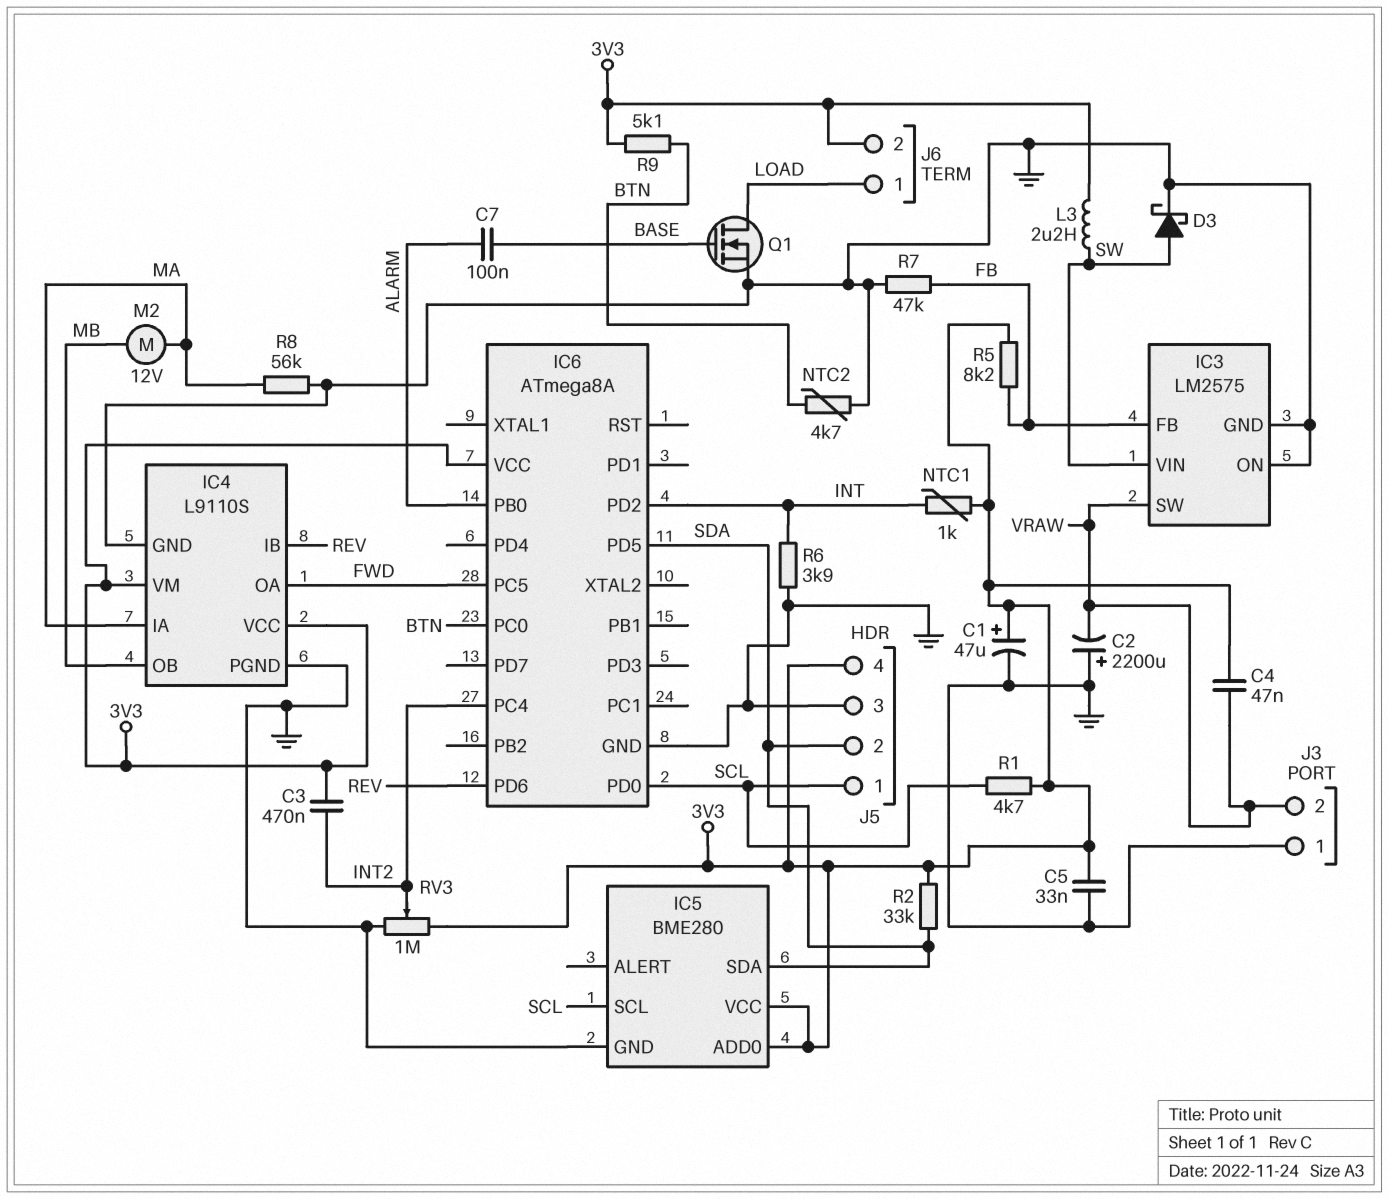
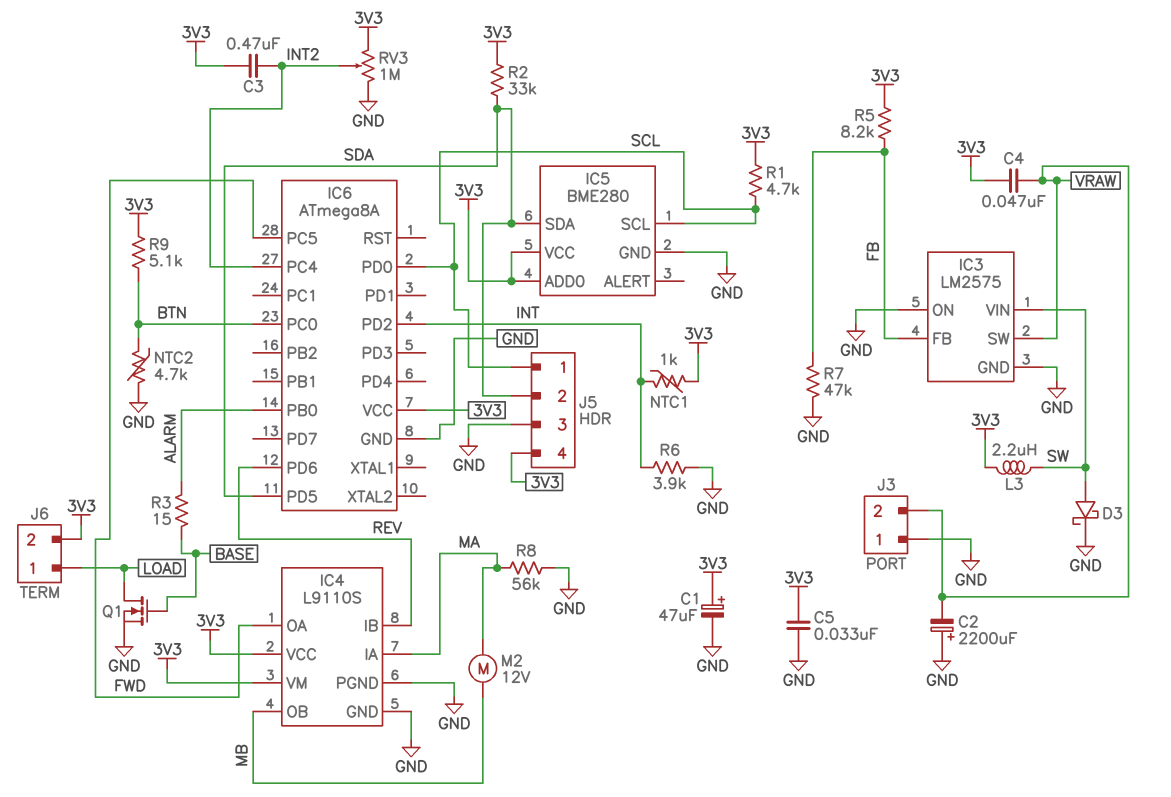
C7: 100nF (ALARM, BASE) -> none
R3: none -> 15 (ALARM, BASE)

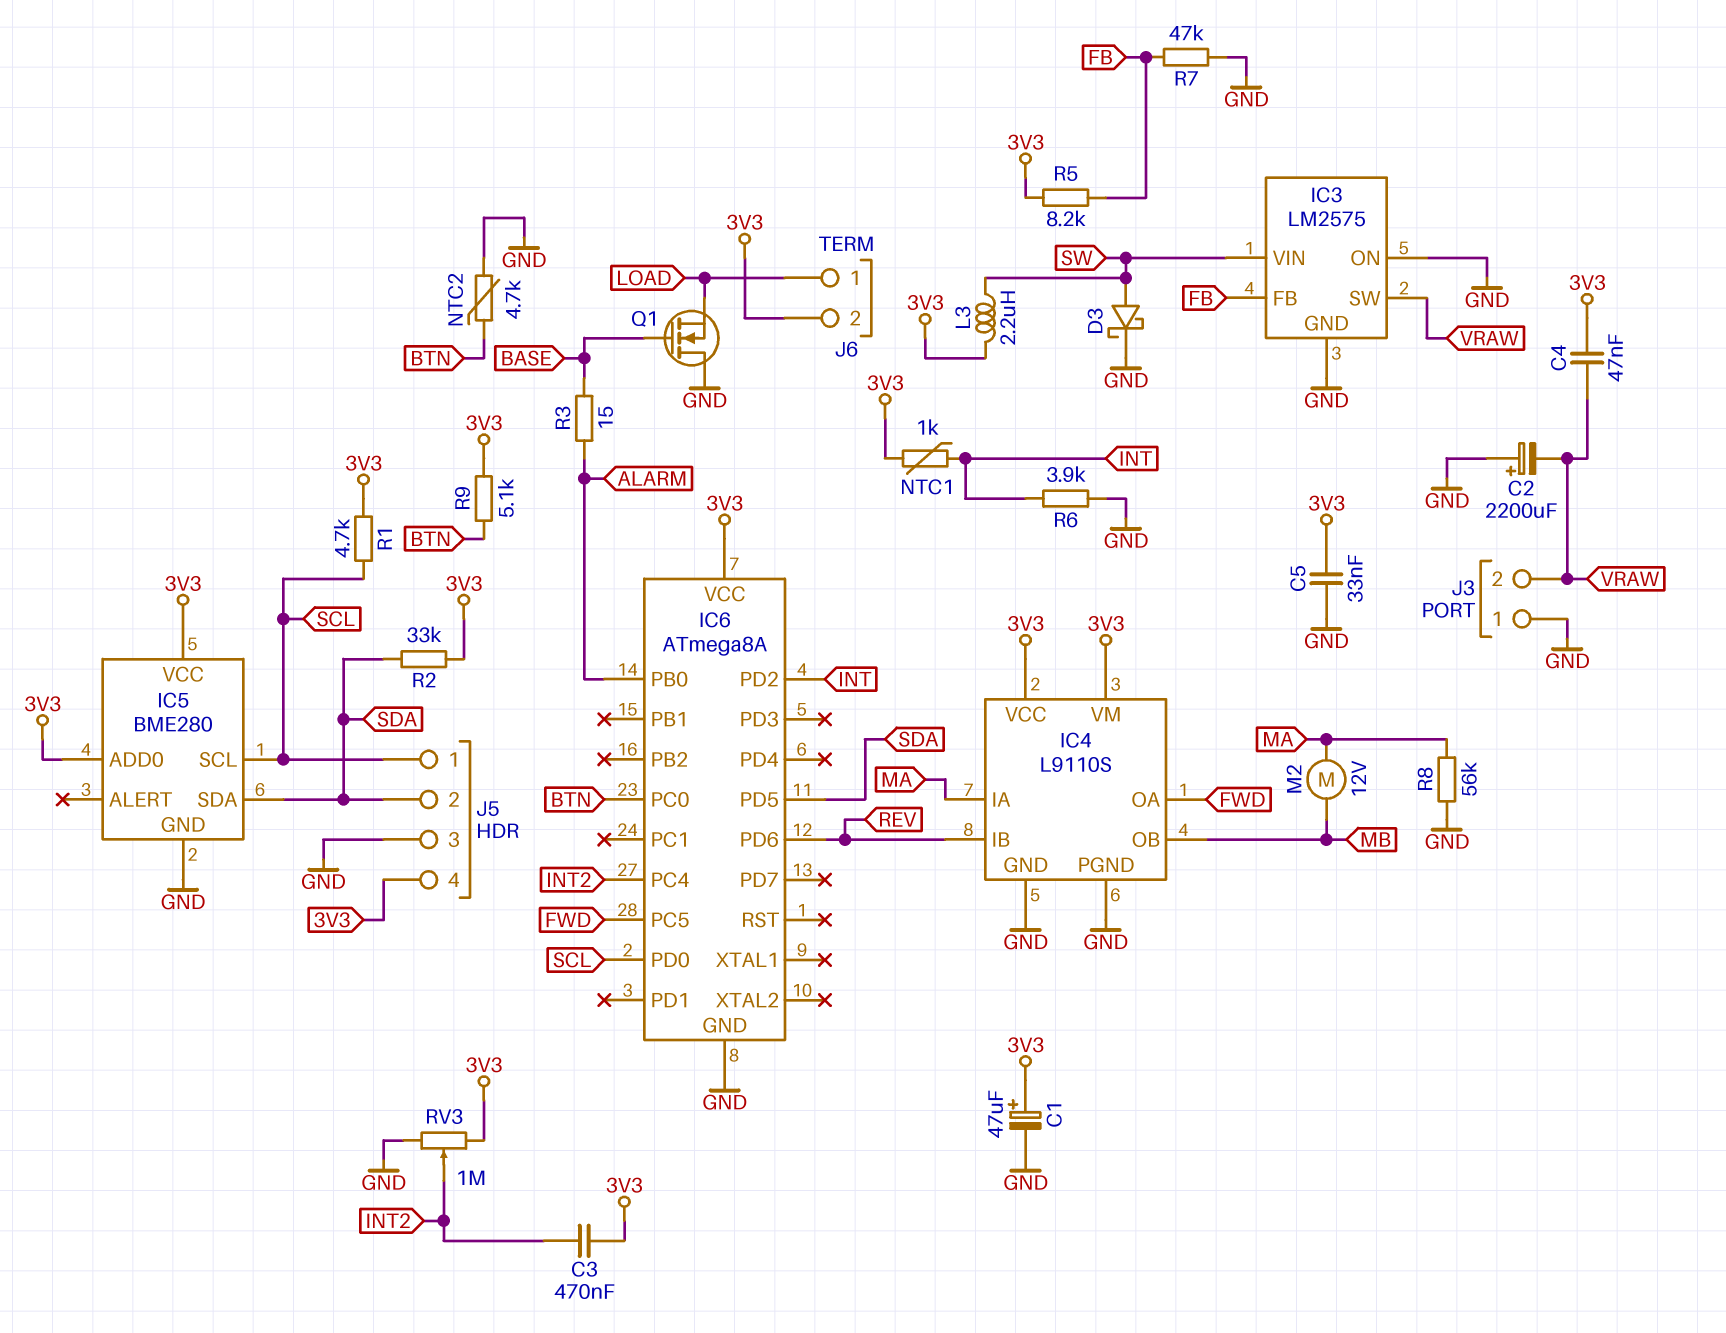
Q1: NMOS (G BASE, D LOAD, S GND) -> NMOS (G BASE, D GND, S LOAD)

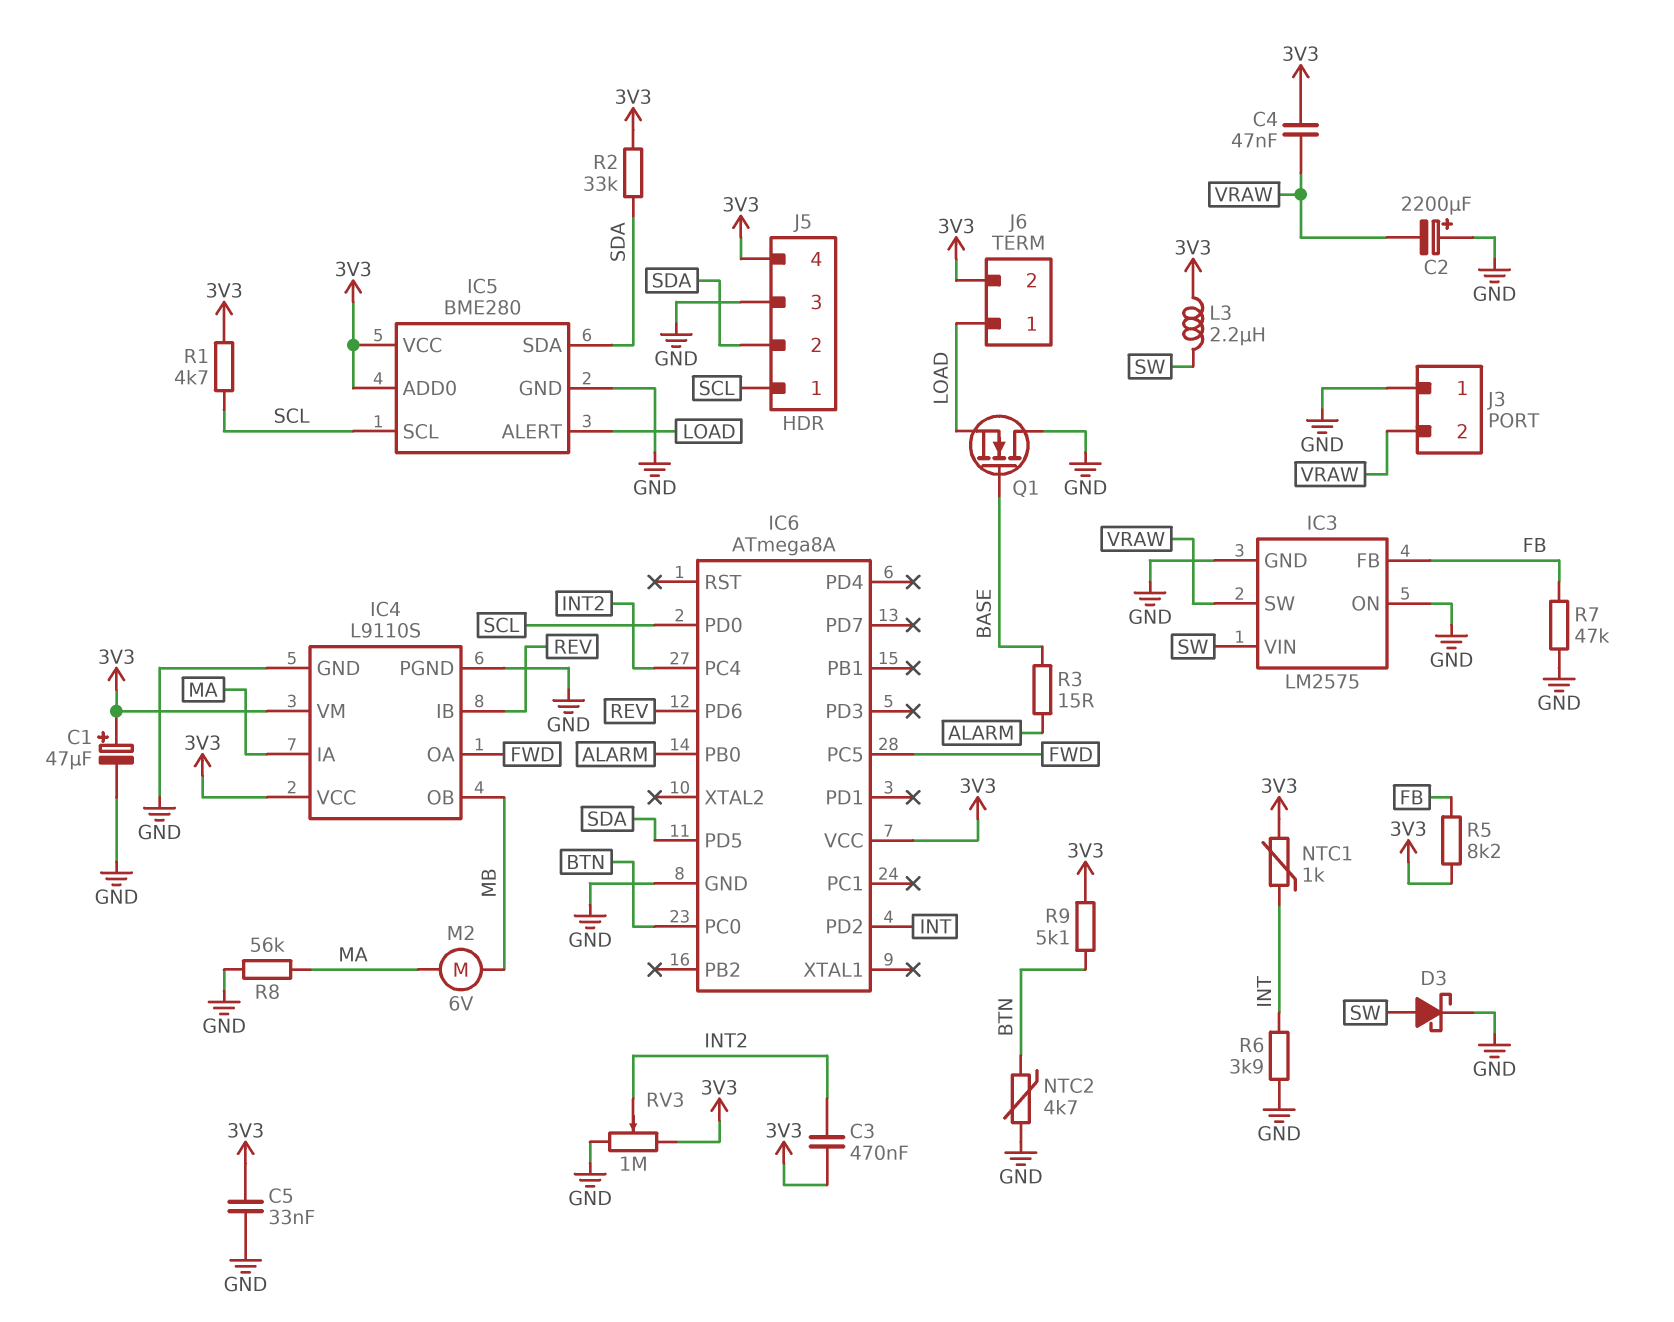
IC5 pin ALERT: none -> LOAD
M2: motor 12V (MA, MB) -> motor 6V (MA, MB)

